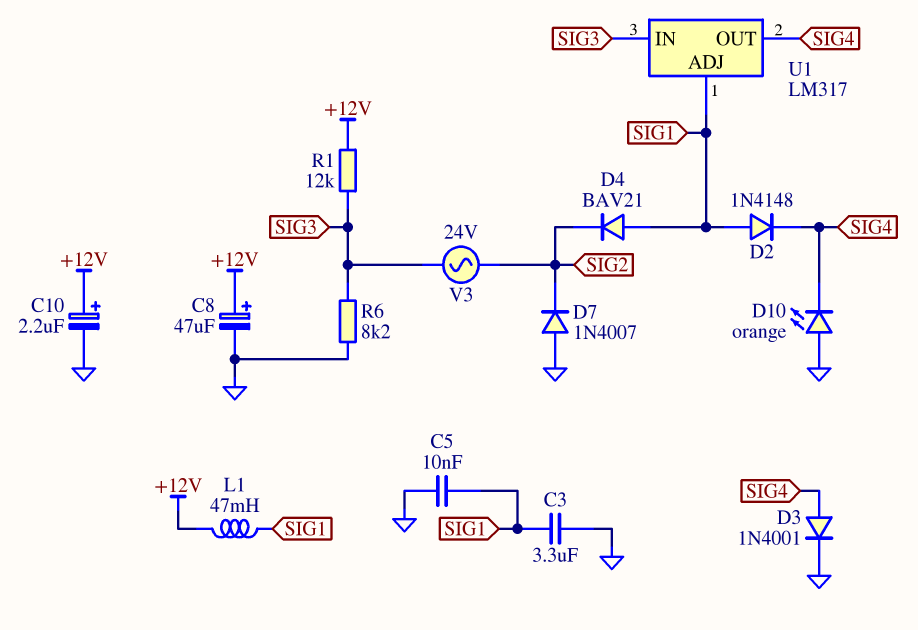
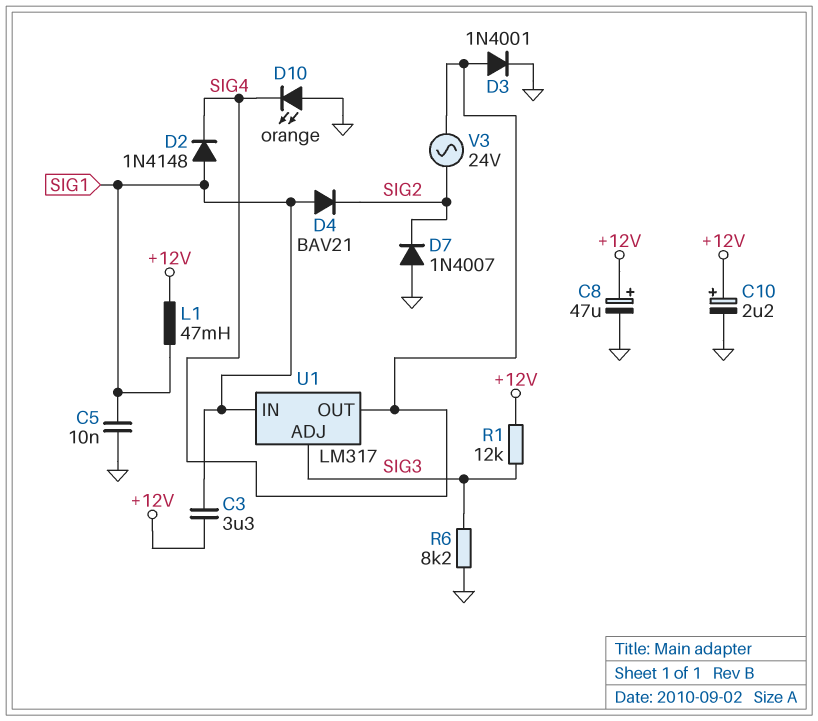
C3: 3.3uF (GND, SIG1) -> 3.3uF (+12V, SIG1)
U1 pin ADJ: SIG1 -> SIG3
U1 pin IN: SIG3 -> SIG1
V3: AC 24V (SIG2, SIG3) -> AC 24V (SIG2, SIG4)

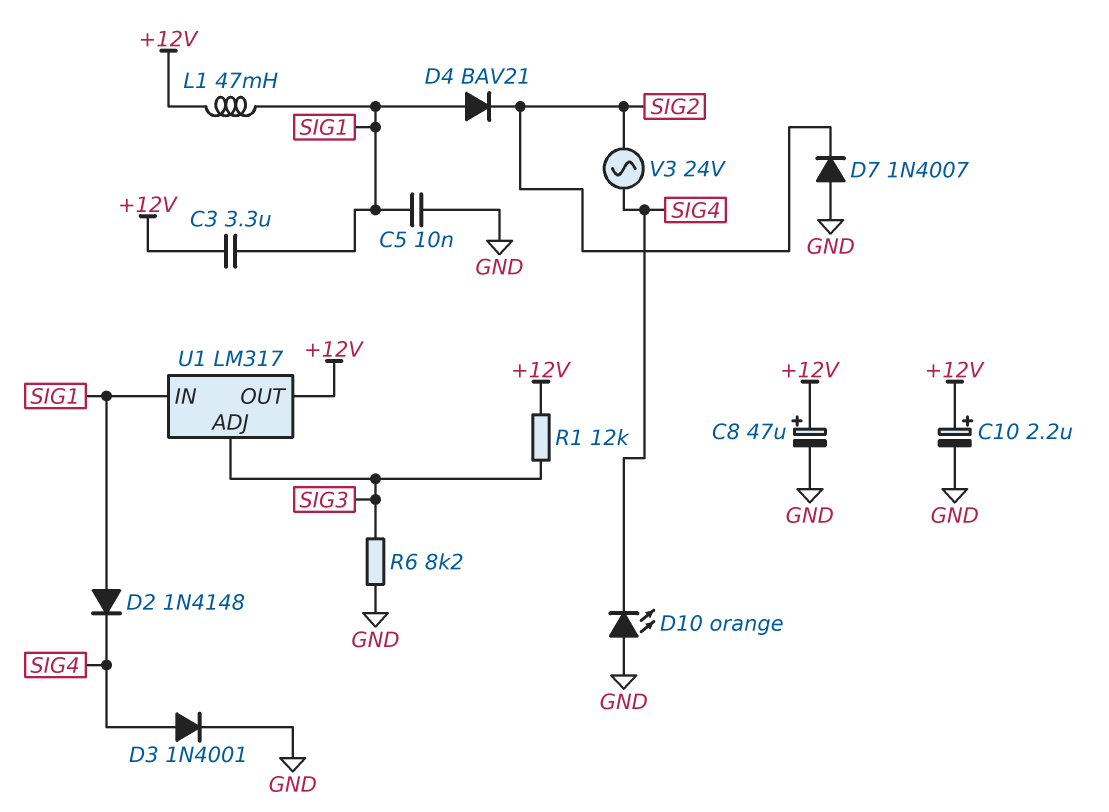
U1 pin OUT: SIG4 -> +12V

